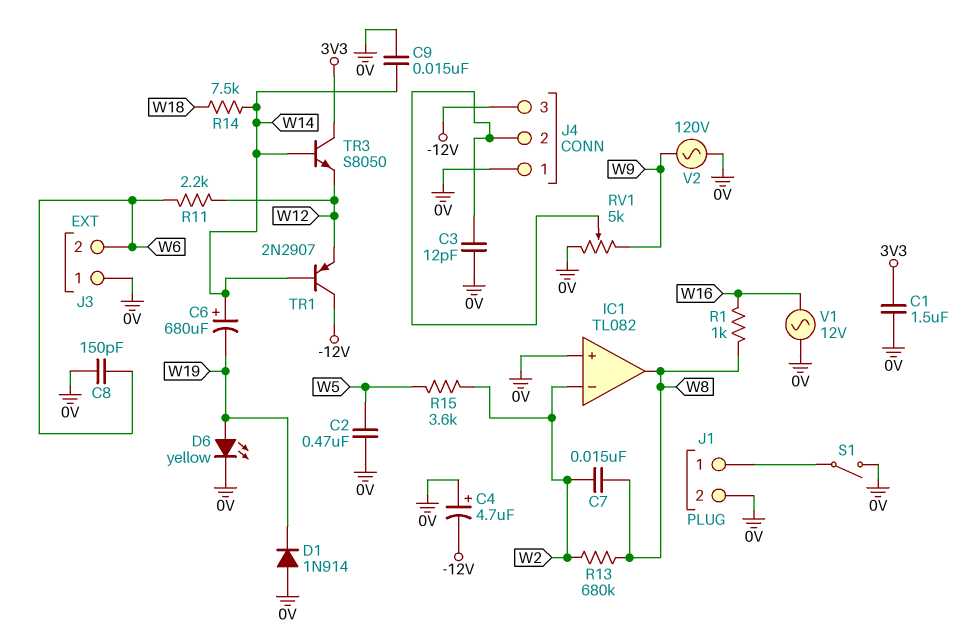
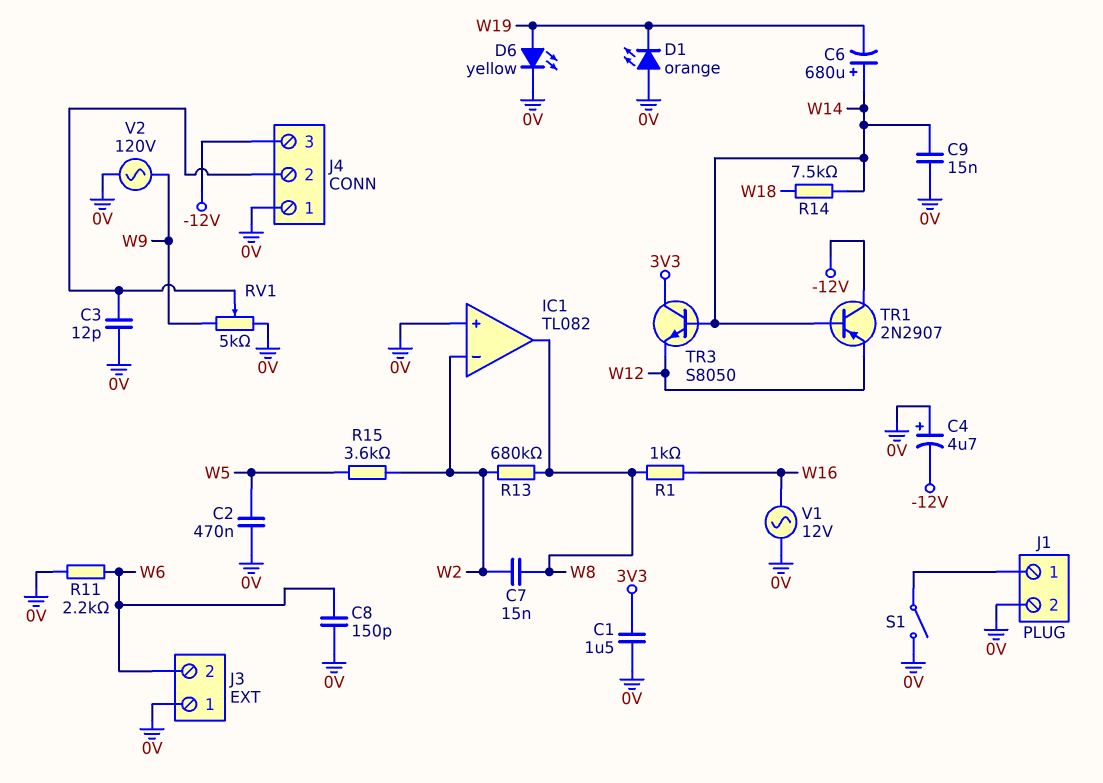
D1: diode 1N914 (A 0V, K W19) -> LED orange (A 0V, K W19)
R11: 2.2k (W6, W12) -> 2.2k (0V, W6)

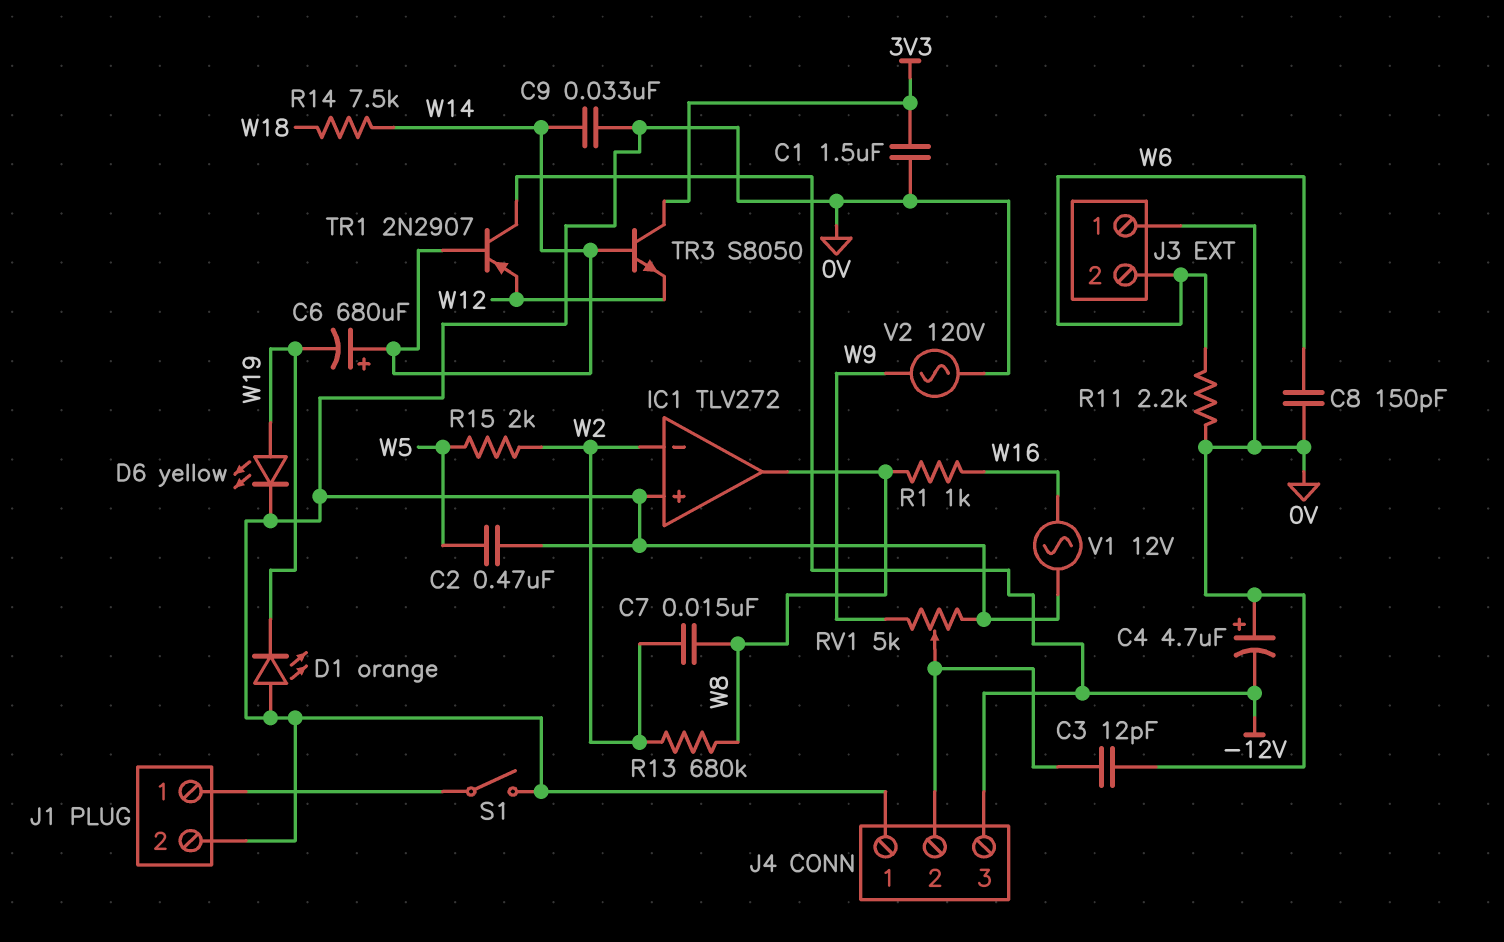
C9: 15nF (0V, W14) -> 33nF (0V, W14)
IC1: TL082 -> TLV272
R15: 3.6k (W2, W5) -> 2k (W2, W5)

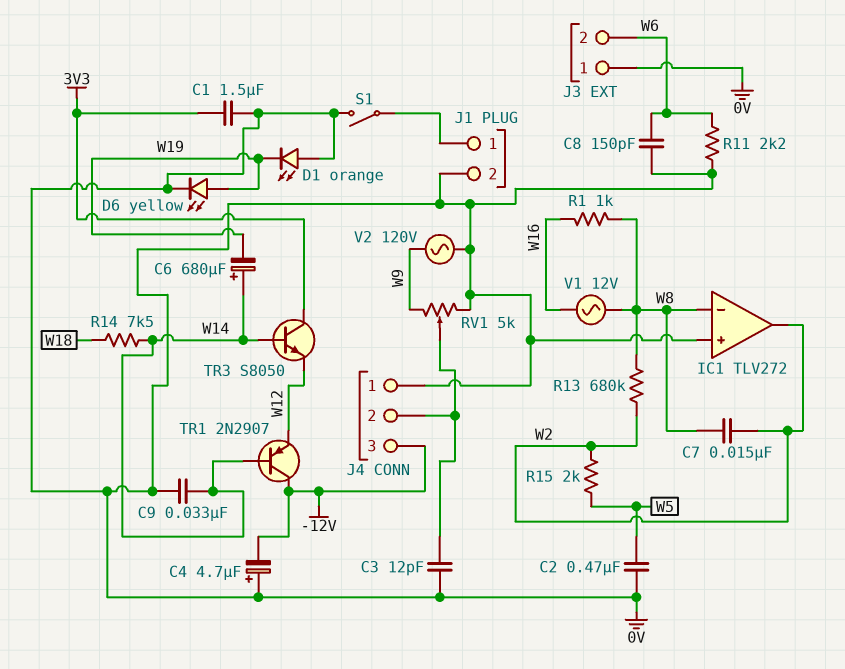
IC1 pin in-: W2 -> W8
IC1 pin out: W8 -> W2
V1: AC 12V (0V, W16) -> AC 12V (W8, W16)

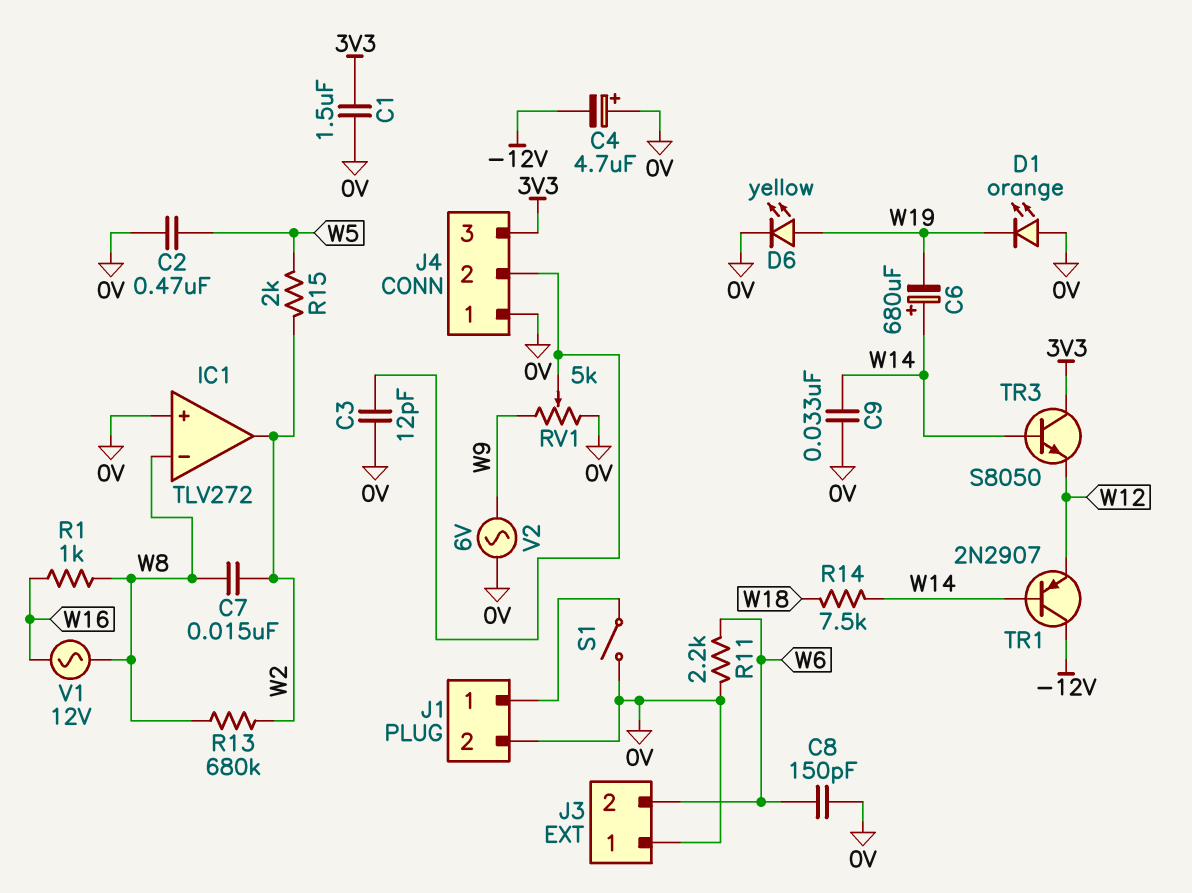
J4 pin 3: -12V -> 3V3
V2: AC 120V (0V, W9) -> AC 6V (0V, W9)

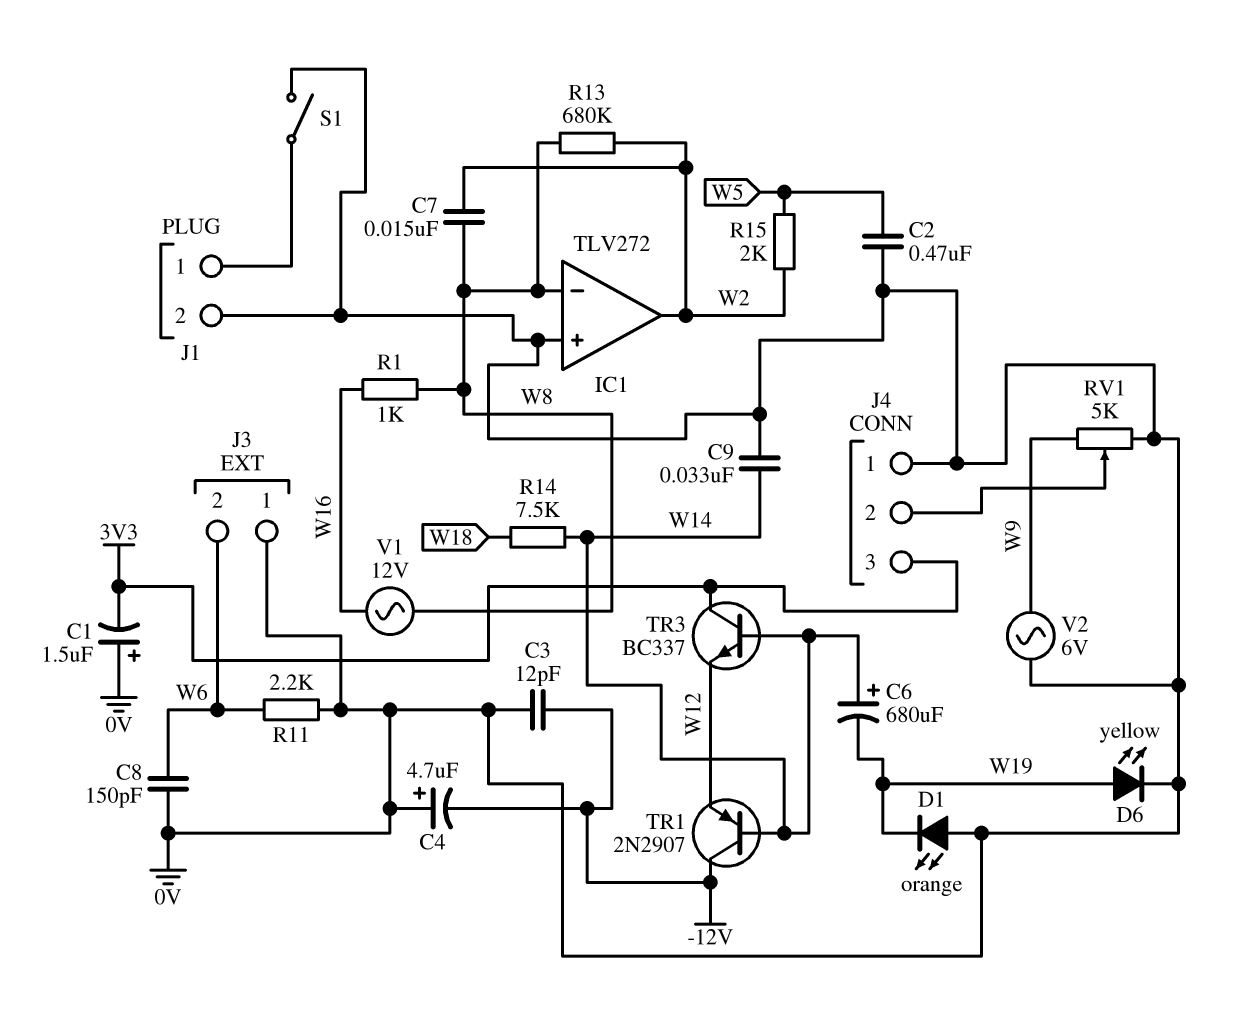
C1: 1.5uF (0V, 3V3) -> 1.5uF (plus 0V, minus 3V3)
C3: 12pF (0V, J4/2) -> 12pF (-12V, 0V)
TR3: NPN S8050 (B W14, C 3V3, E W12) -> NPN BC337 (B W14, C 3V3, E W12)

